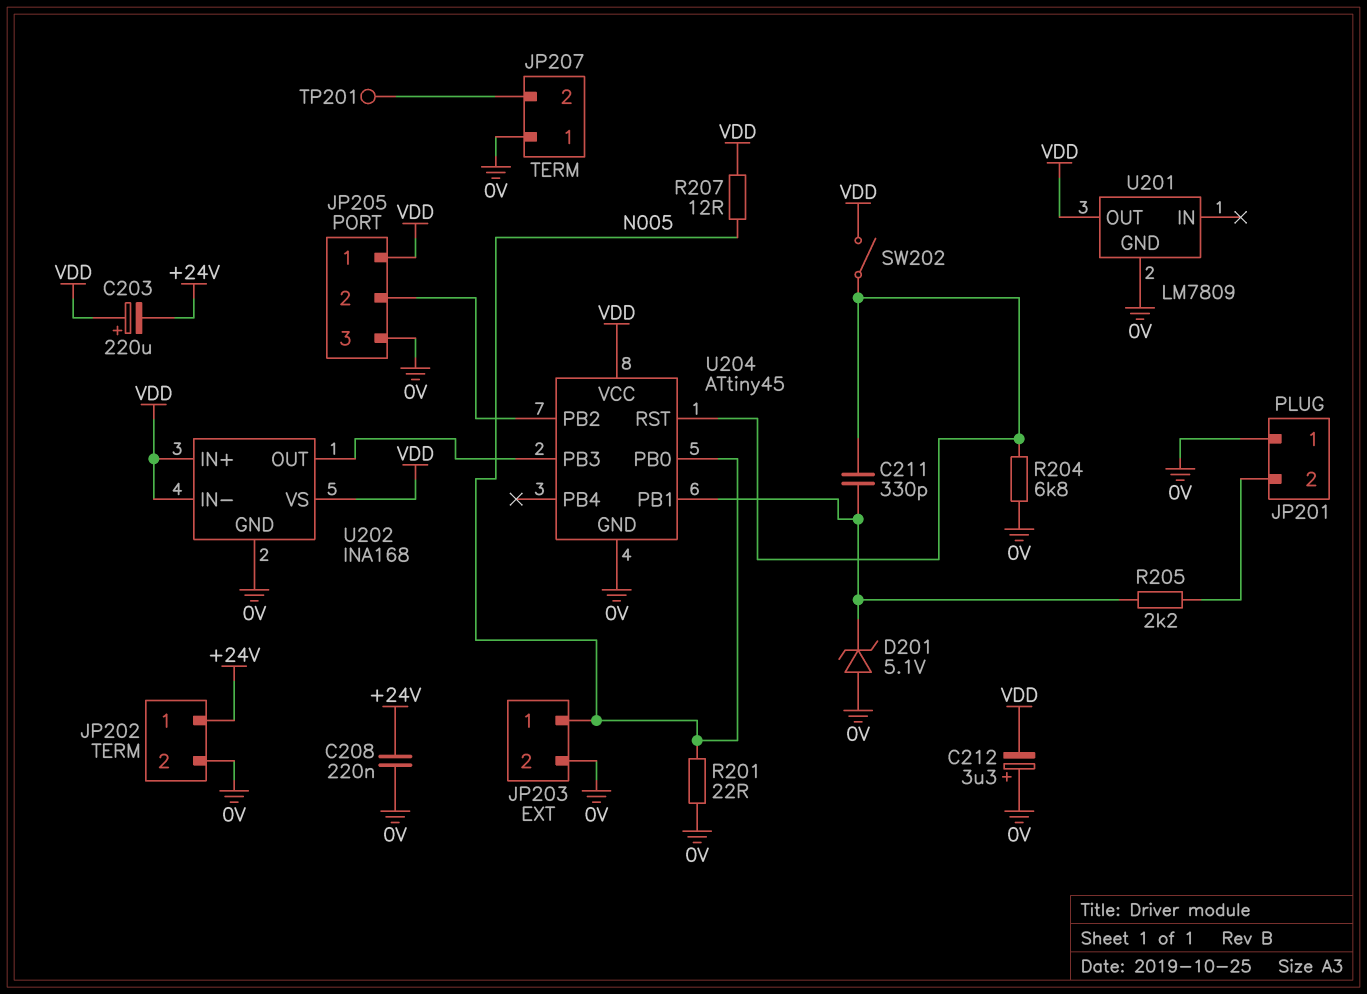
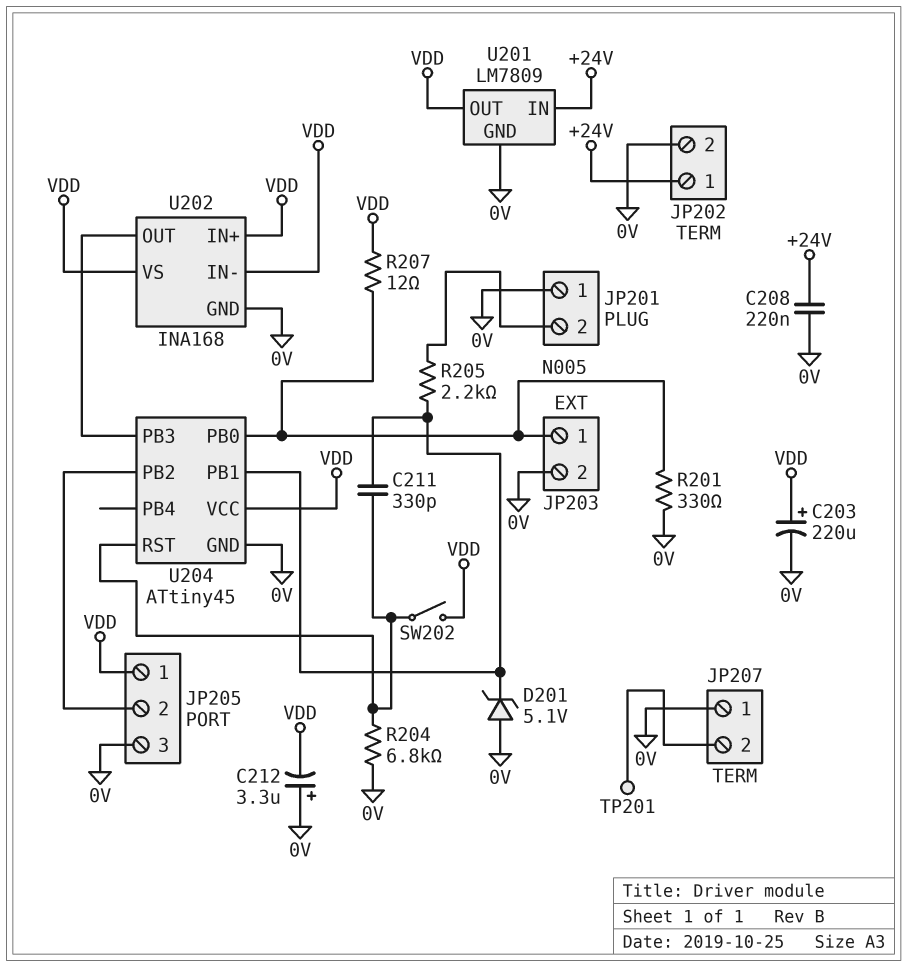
C203: 220uF (plus VDD, minus +24V) -> 220uF (plus VDD, minus 0V)
R201: 22 (0V, N005) -> 330 (0V, N005)
U201 pin IN: none -> +24V

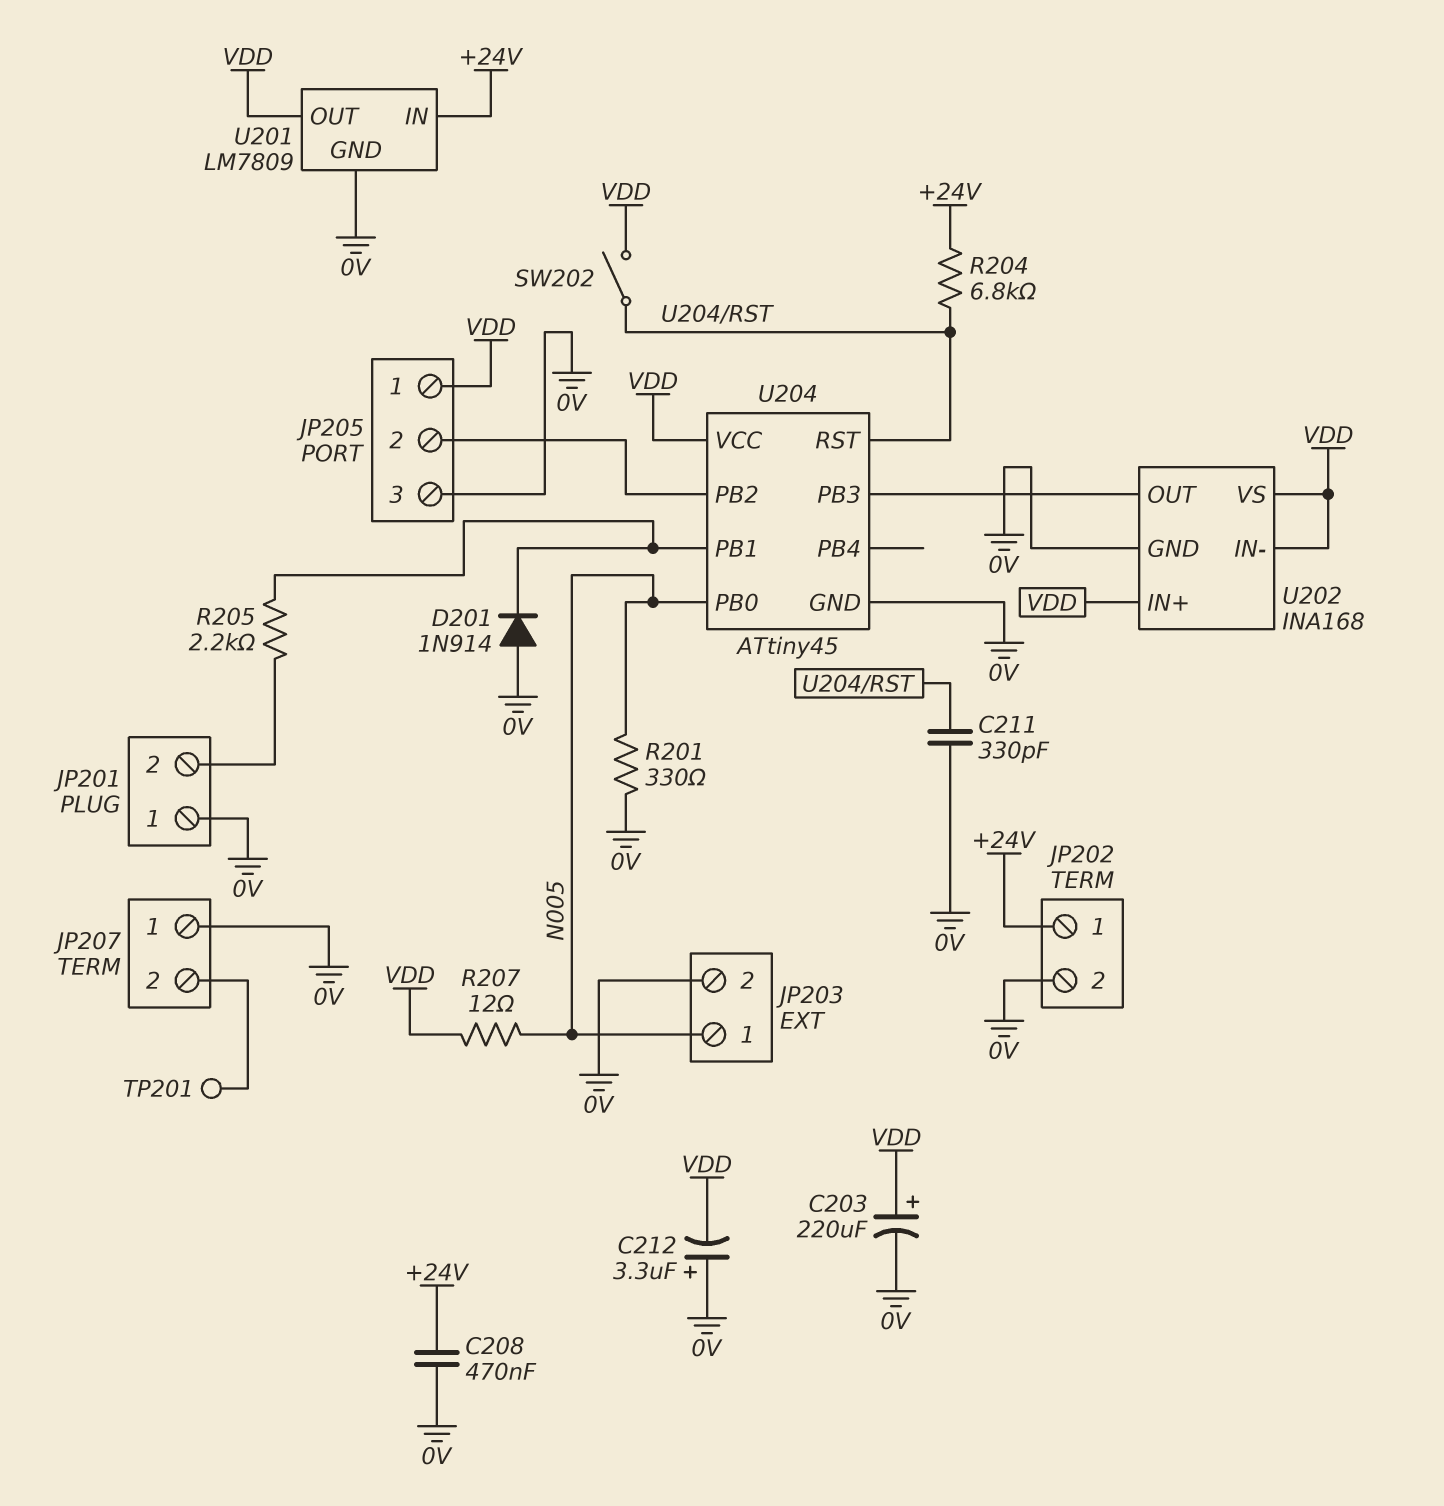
C208: 220nF (+24V, 0V) -> 470nF (+24V, 0V)
C211: 330pF (U204/PB1, U204/RST) -> 330pF (0V, U204/RST)
D201: zener 5.1V (A 0V, K U204/PB1) -> diode 1N914 (A 0V, K U204/PB1)
R204: 6.8k (0V, U204/RST) -> 6.8k (+24V, U204/RST)

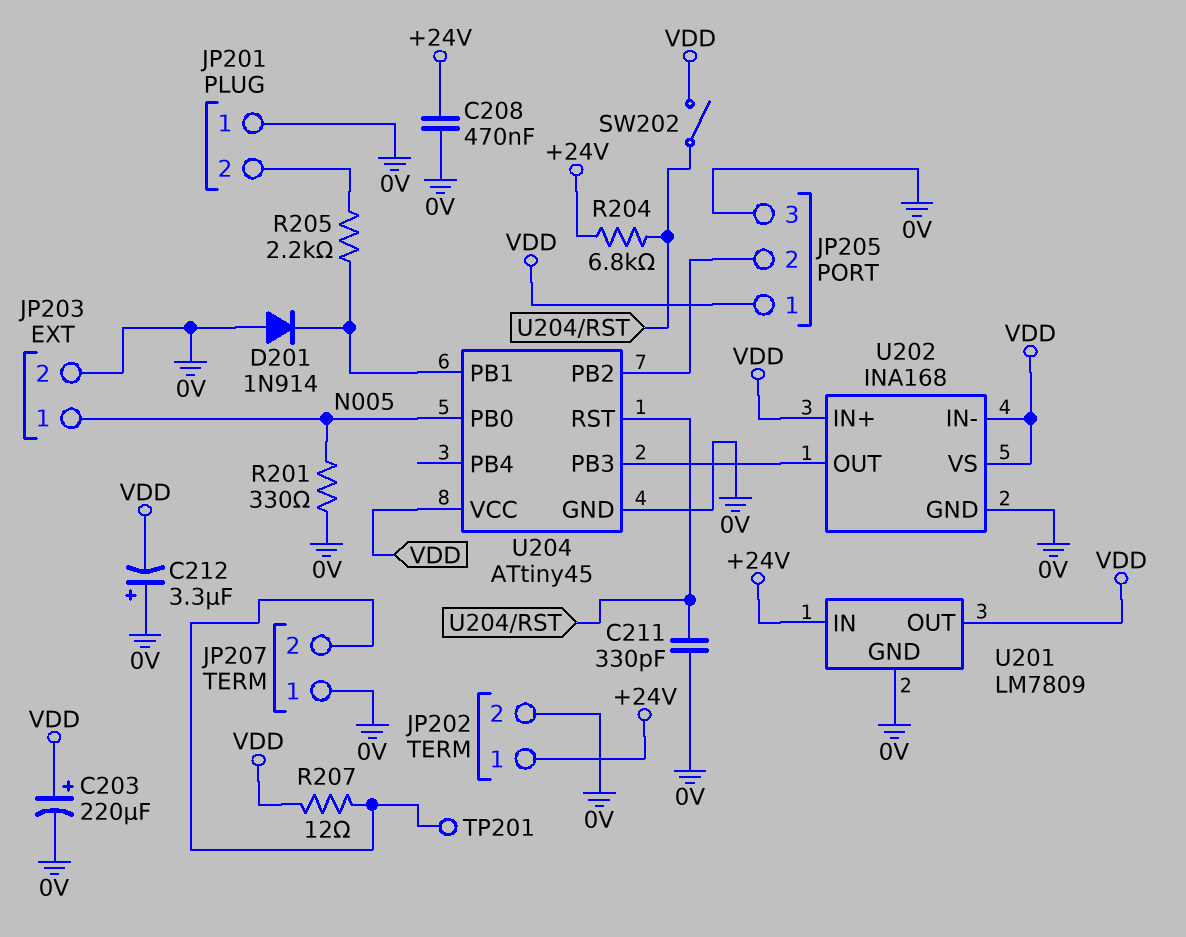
R207: 12 (N005, VDD) -> 12 (JP207/2, VDD)

